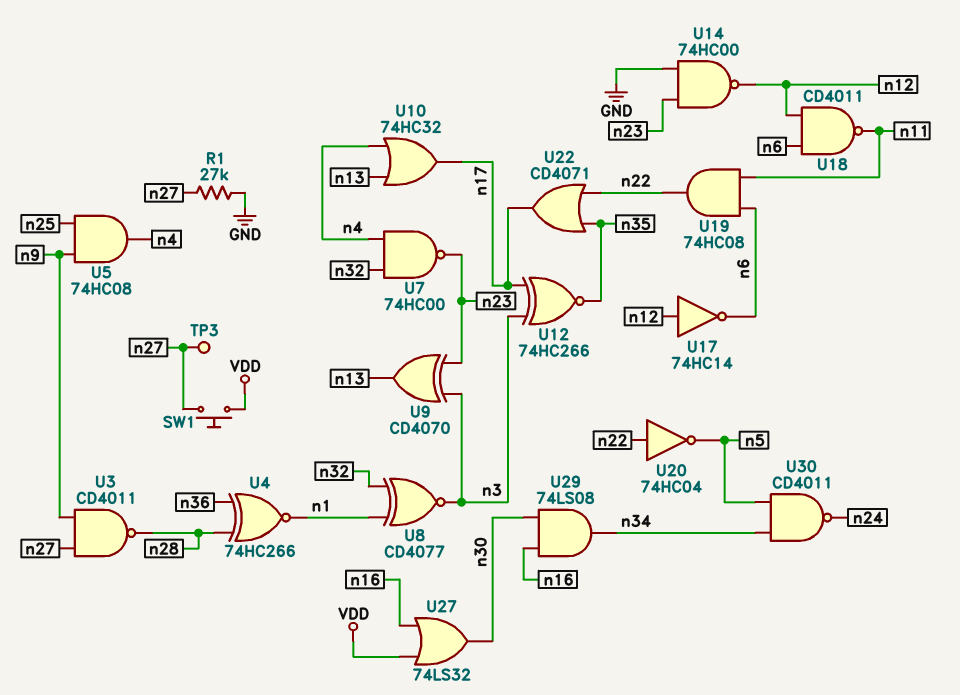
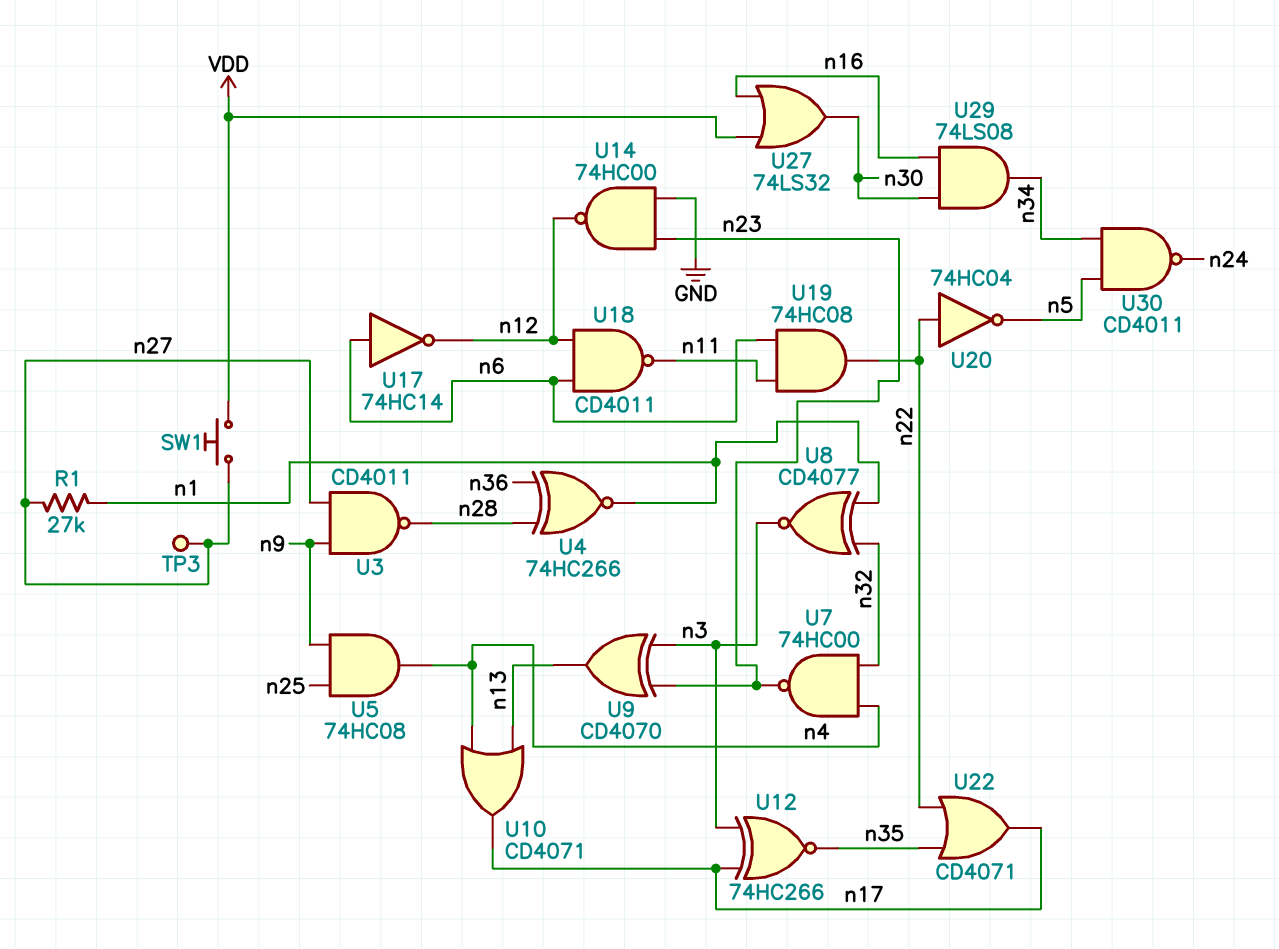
R1: 27k (GND, n27) -> 27k (n1, n27)
U10: OR 74HC32 (in n4, in n13, out n17) -> OR CD4071 (in n4, in n13, out n17)
U17: NOT 74HC14 (in n12, out n6) -> NOT 74HC14 (in n6, out n12)

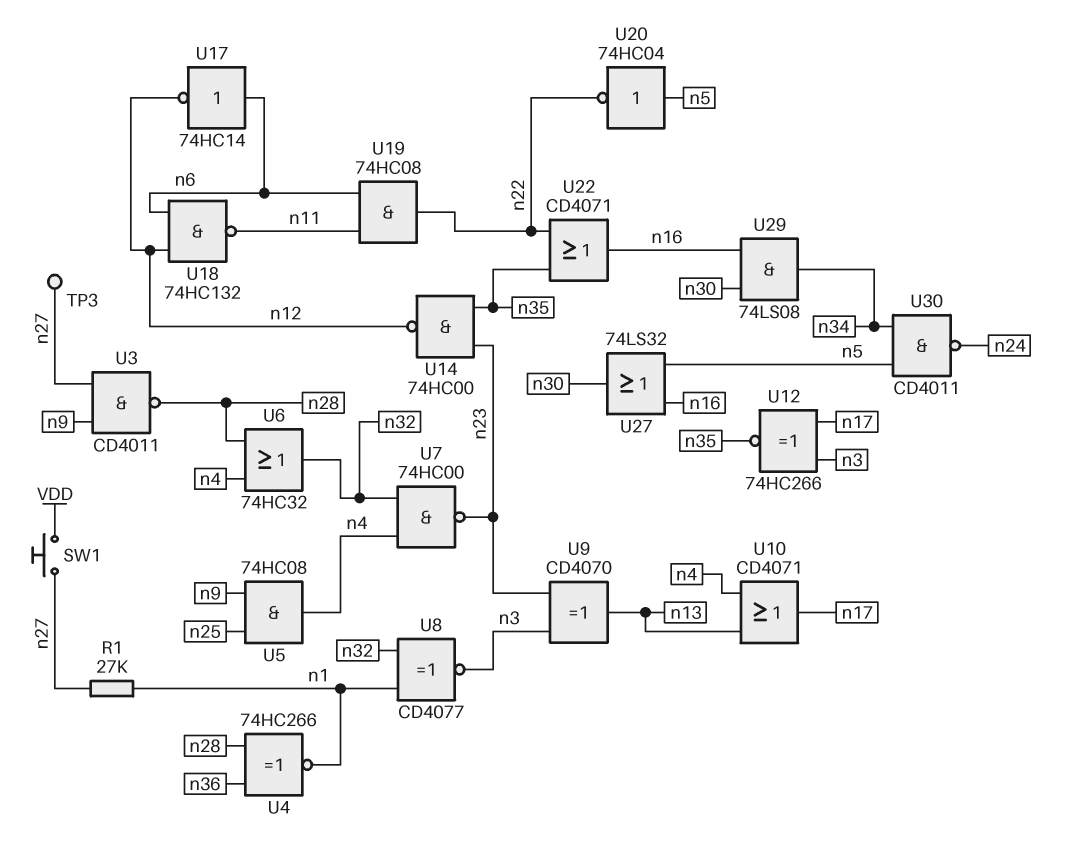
U6: none -> OR 74HC32 (in n4, in n28, out n32)
U14: NAND 74HC00 (in GND, in n23, out n12) -> NAND 74HC00 (in n23, in n35, out n12)
U18: NAND CD4011 (in n6, in n12, out n11) -> NAND 74HC132 (in n6, in n12, out n11)
U20: NOT 74HC04 (in n22, out n5) -> NOT 74HC04 (in n5, out n22)
U22: OR CD4071 (in n22, in n35, out n17) -> OR CD4071 (in n22, in n35, out n16)
U27: OR 74LS32 (in VDD, in n16, out n30) -> OR 74LS32 (in n5, in n16, out n30)

